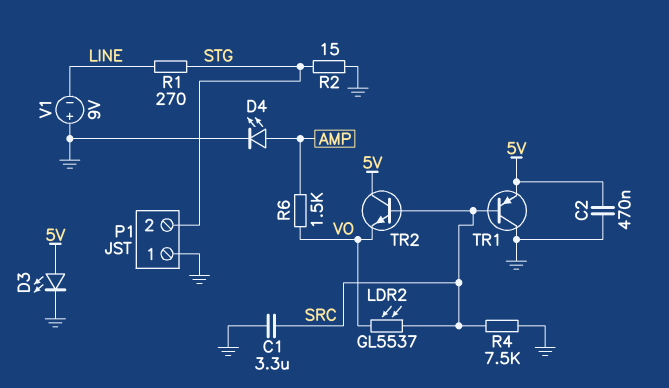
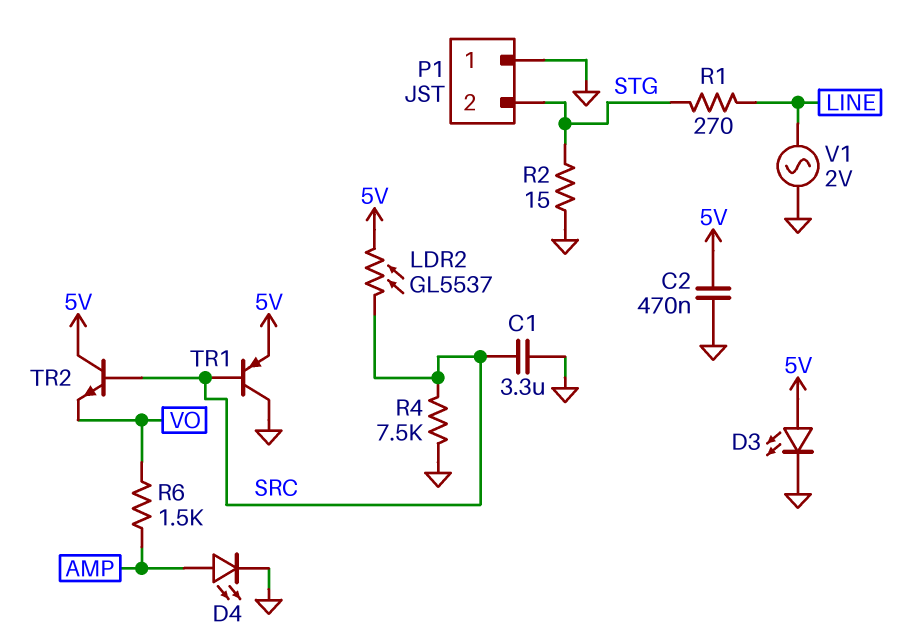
LDR2: GL5537 (SRC, VO) -> GL5537 (5V, SRC)
V1: 9V (plus GND, minus LINE) -> AC 2V (GND, LINE)

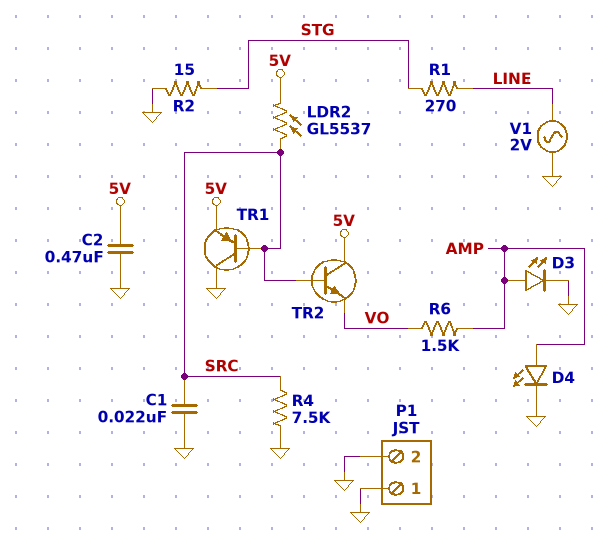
C1: 3.3uF (GND, SRC) -> 22nF (GND, SRC)
D3: LED (A 5V, K GND) -> LED (A AMP, K GND)
P1 pin 2: STG -> GND

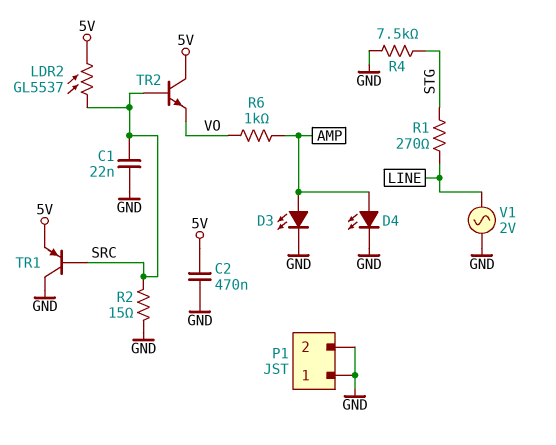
R2: 15 (GND, STG) -> 15 (GND, SRC)
R4: 7.5k (GND, SRC) -> 7.5k (GND, STG)
R6: 1.5k (AMP, VO) -> 1k (AMP, VO)

